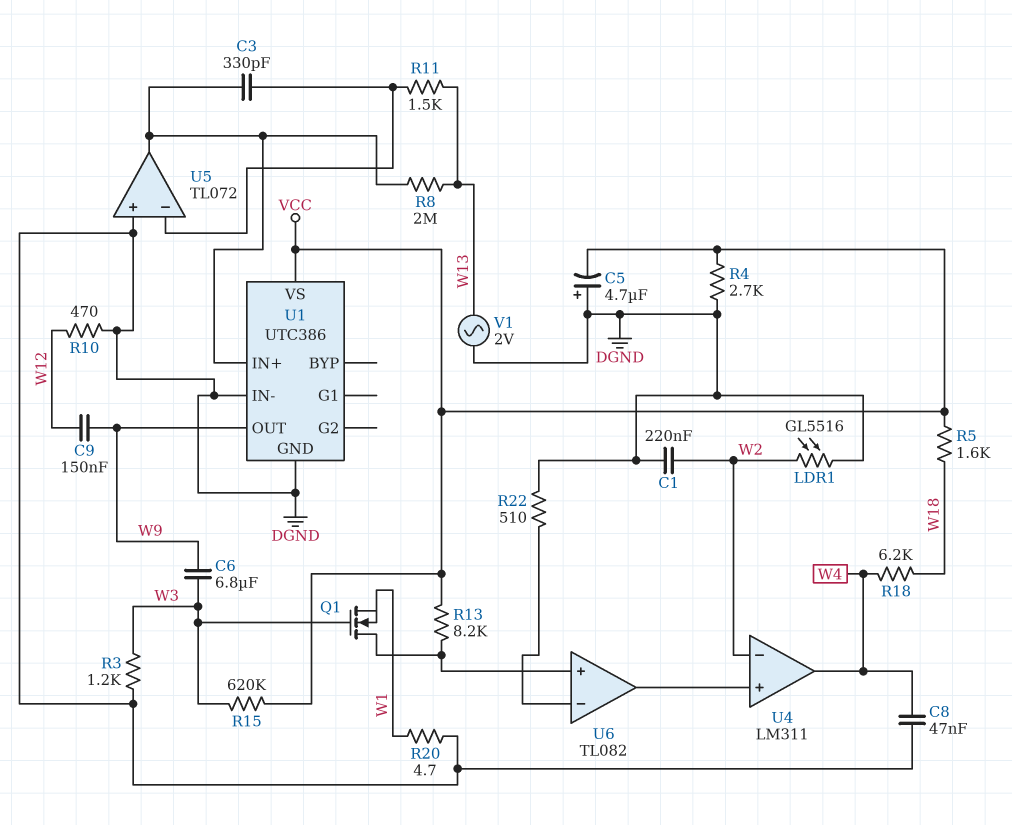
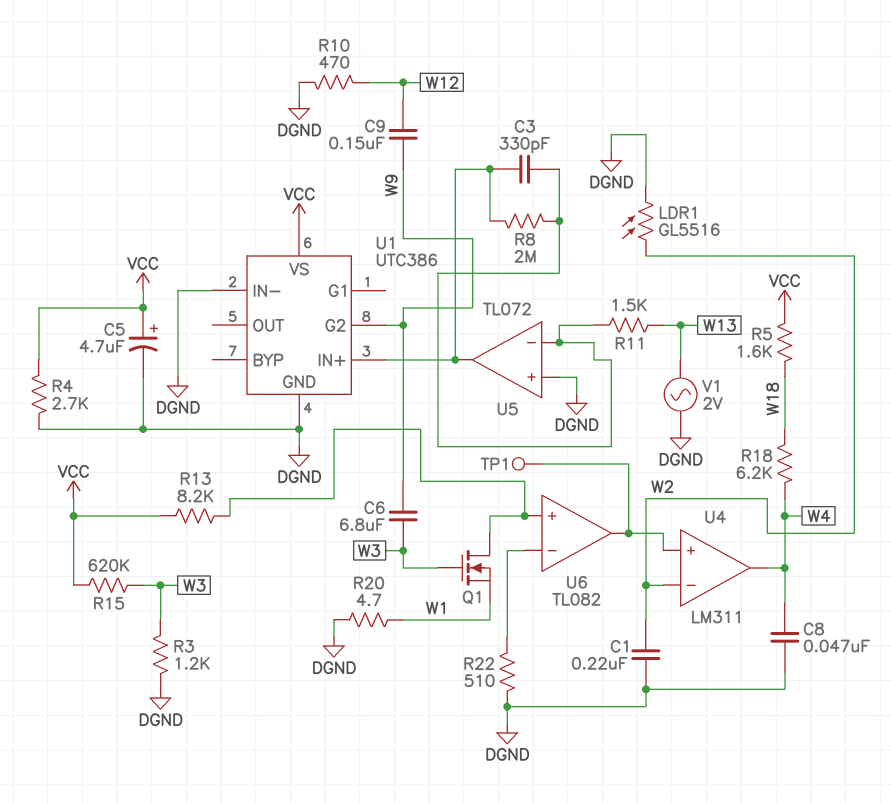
C5: 4.7uF (plus DGND, minus VCC) -> 4.7uF (plus VCC, minus DGND)
R8: 2M (U1/IN+, W13) -> 2M (U1/IN+, U5/in-)
TP1: none -> test point (U4/in+)
U1 pin G2: none -> W9
U1 pin OUT: W9 -> none

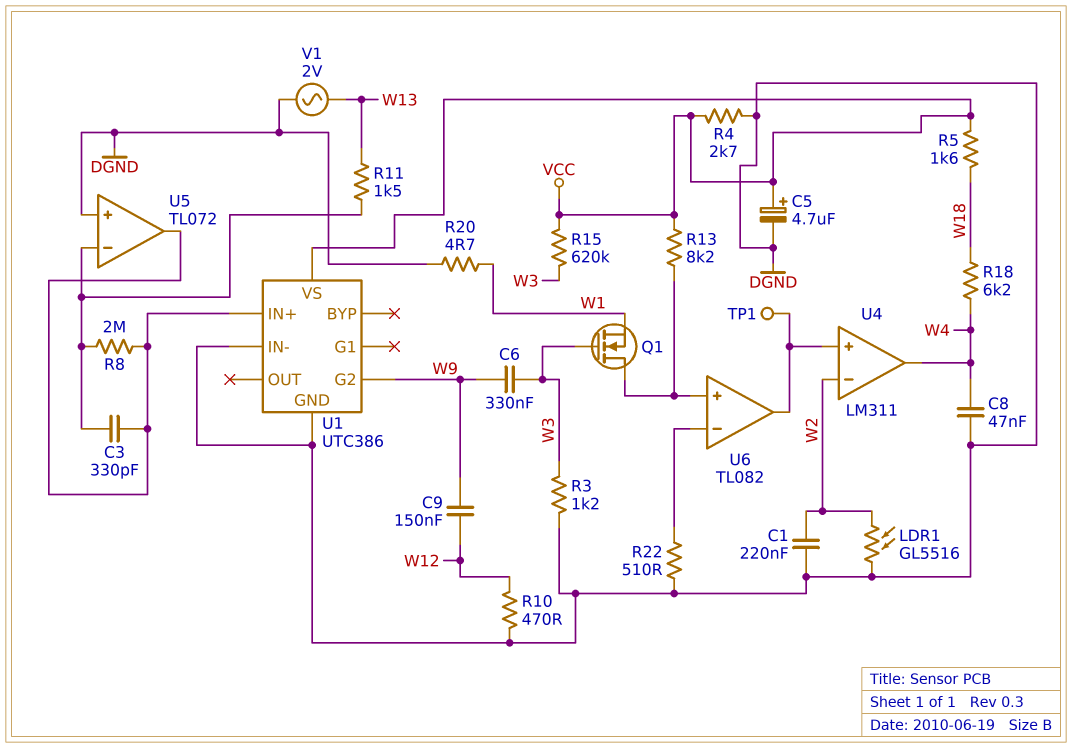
C6: 6.8uF (W3, W9) -> 330nF (W3, W9)

